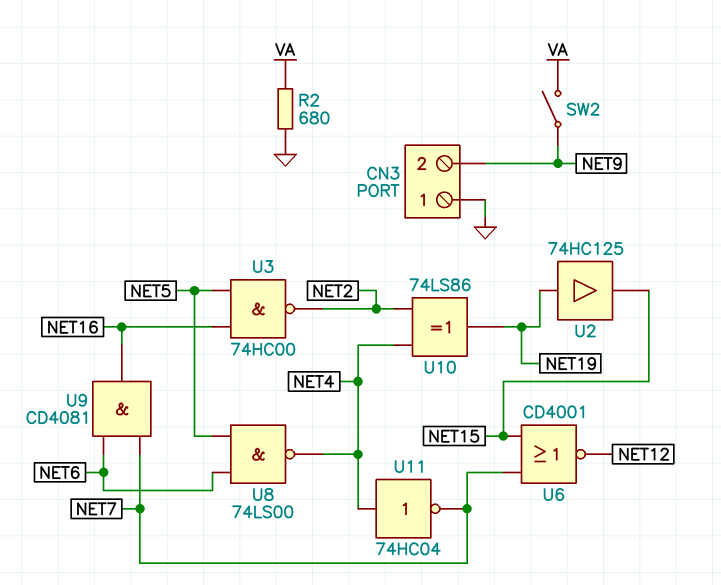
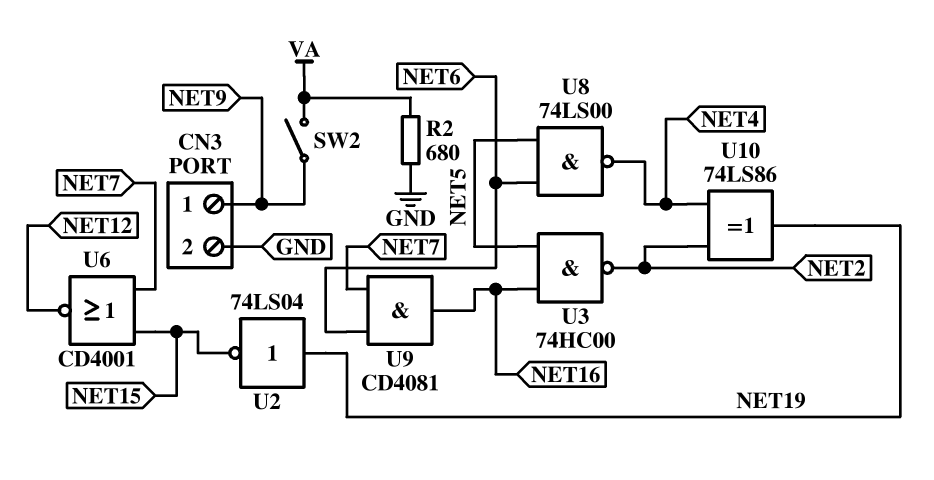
CN3 pin 1: GND -> NET9
CN3 pin 2: NET9 -> GND
U2: buffer 74HC125 (in NET19, out NET15) -> NOT 74LS04 (in NET19, out NET15)
U11: NOT 74HC04 (in NET4, out NET7) -> none

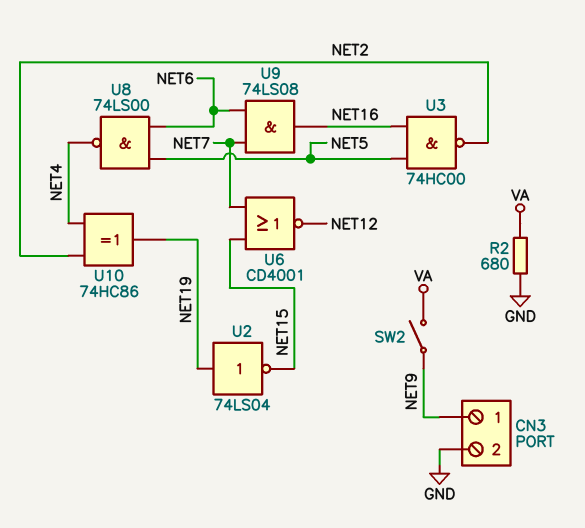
U9: AND CD4081 (in NET6, in NET7, out NET16) -> AND 74LS08 (in NET6, in NET7, out NET16)
U10: XOR 74LS86 (in NET2, in NET4, out NET19) -> XOR 74HC86 (in NET2, in NET4, out NET19)

